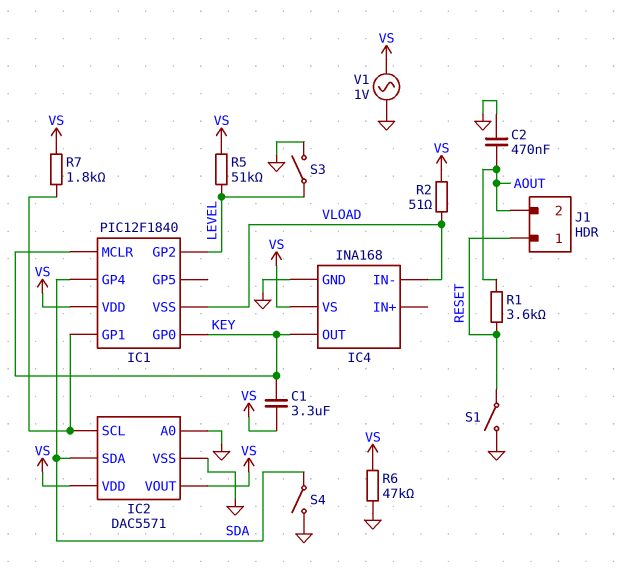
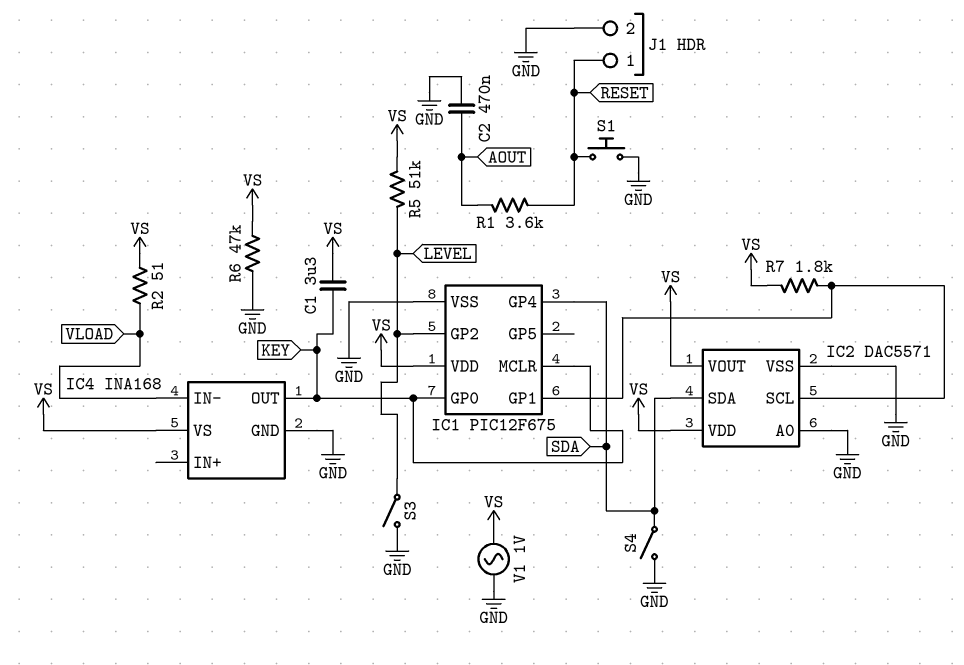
IC1: PIC12F1840 -> PIC12F675
IC1 pin VSS: VLOAD -> GND
J1 pin 2: AOUT -> GND
S1: switch (GND, RESET) -> button (GND, RESET)

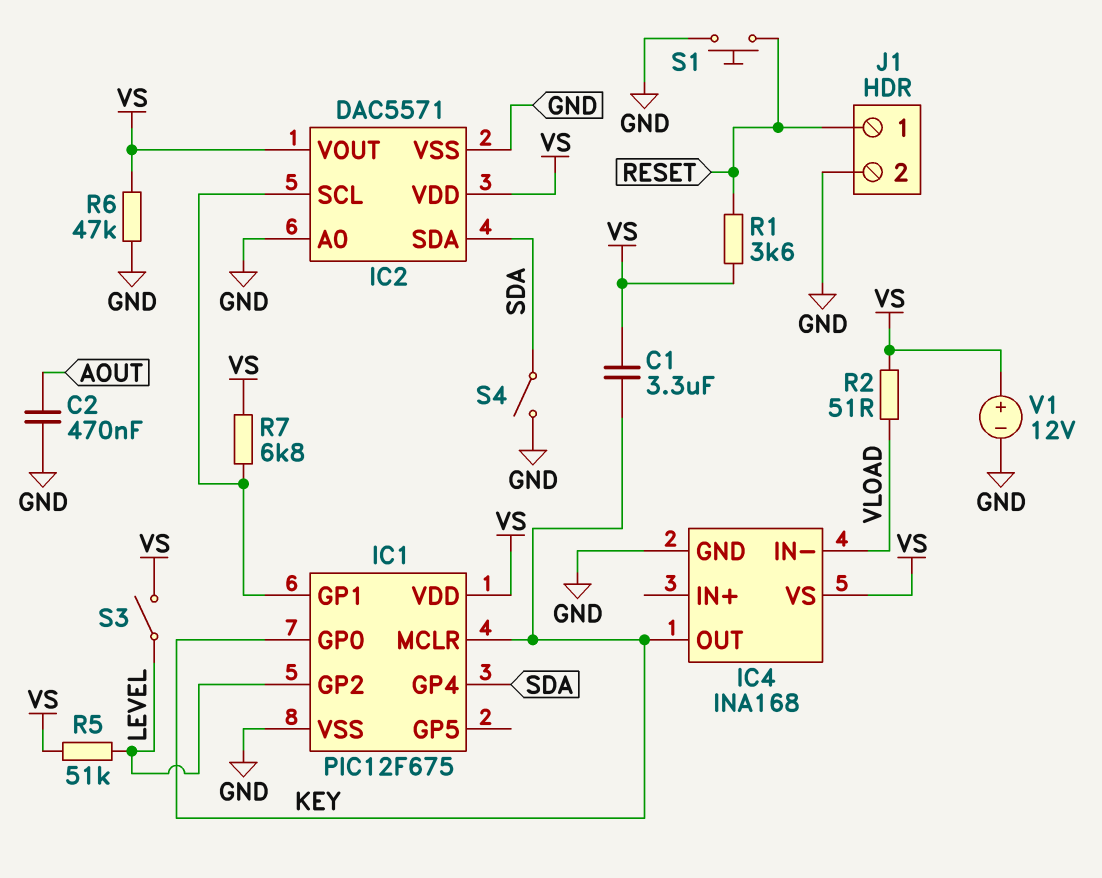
R1: 3.6k (AOUT, RESET) -> 3.6k (RESET, VS)
R7: 1.8k (IC1/GP1, VS) -> 6.8k (IC1/GP1, VS)
S3: switch (GND, LEVEL) -> switch (LEVEL, VS)
V1: AC 1V (GND, VS) -> 12V (plus VS, minus GND)

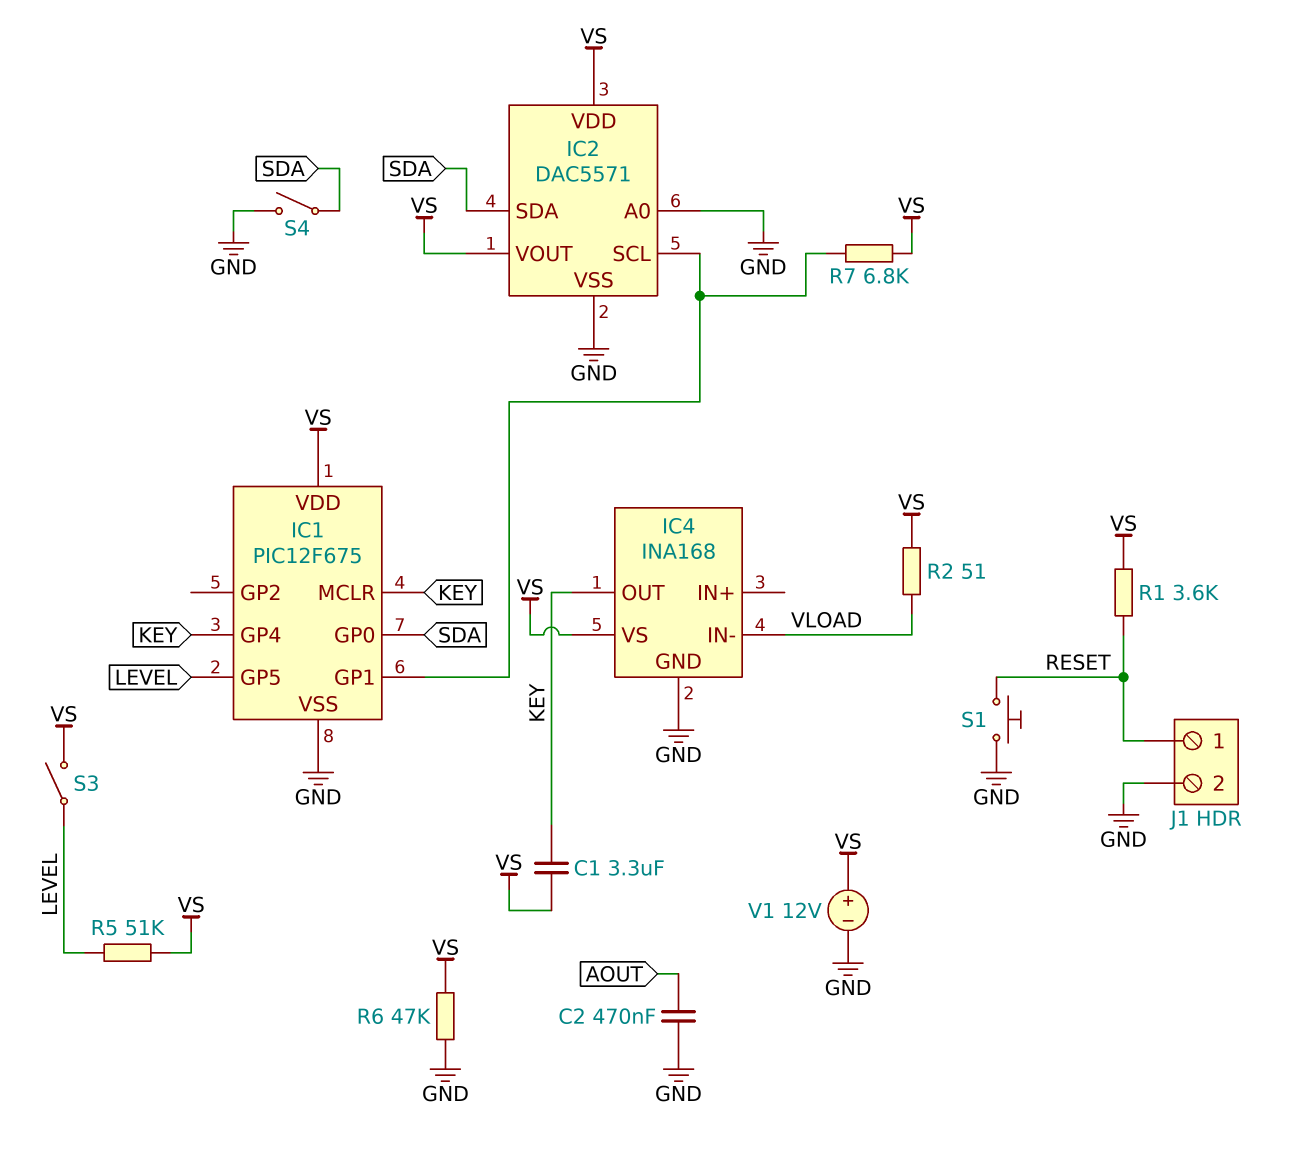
IC1 pin GP0: KEY -> SDA
IC1 pin GP2: LEVEL -> none
IC1 pin GP4: SDA -> KEY
IC1 pin GP5: none -> LEVEL

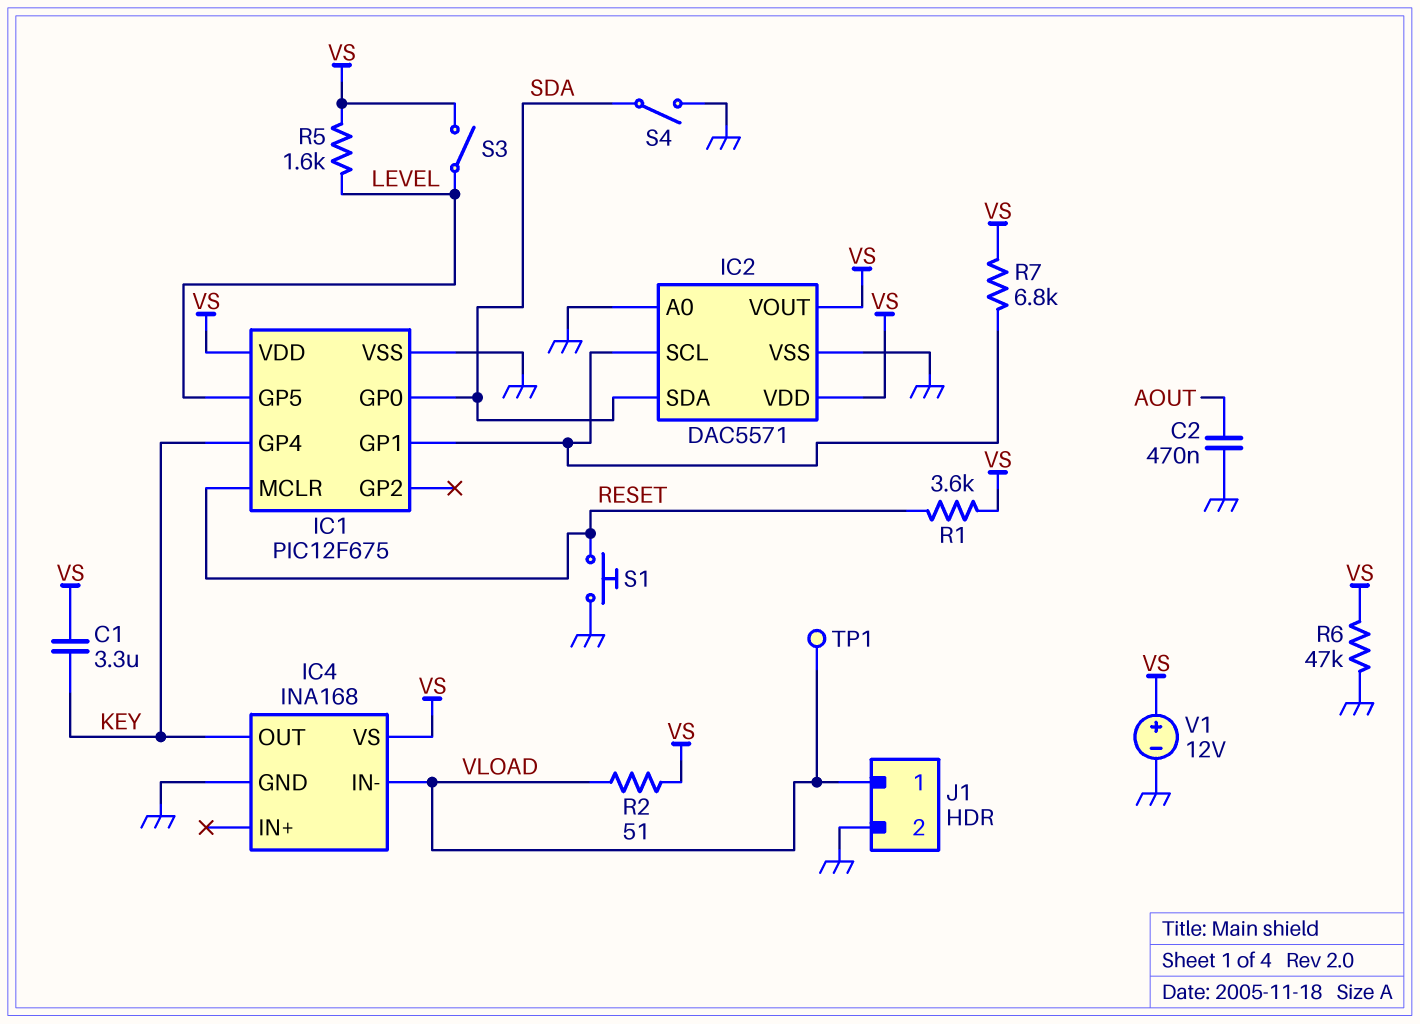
IC1 pin MCLR: KEY -> RESET
J1 pin 1: RESET -> VLOAD
R5: 51k (LEVEL, VS) -> 1.6k (LEVEL, VS)
TP1: none -> test point (VLOAD)

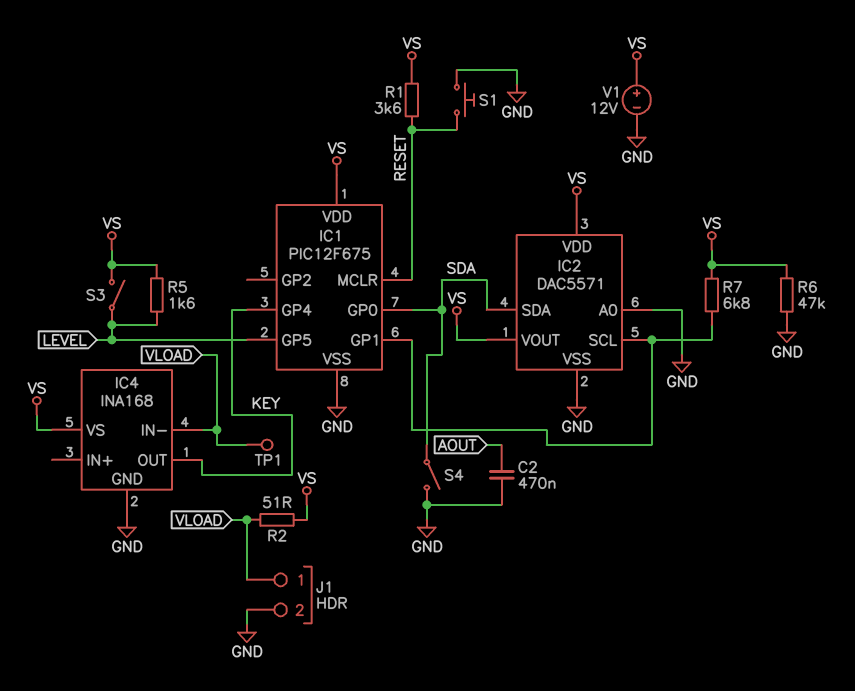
C1: 3.3uF (KEY, VS) -> none

